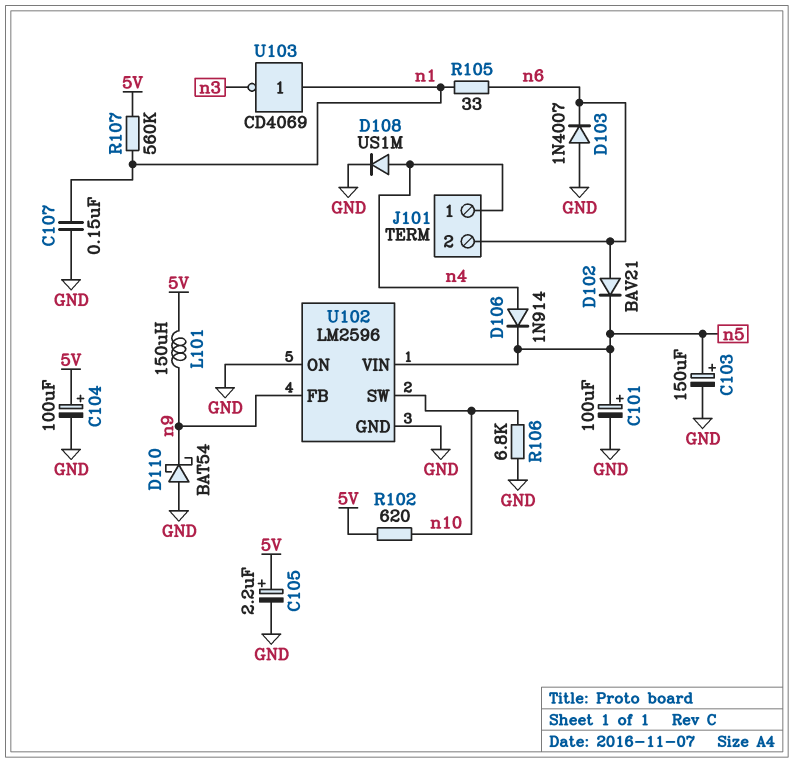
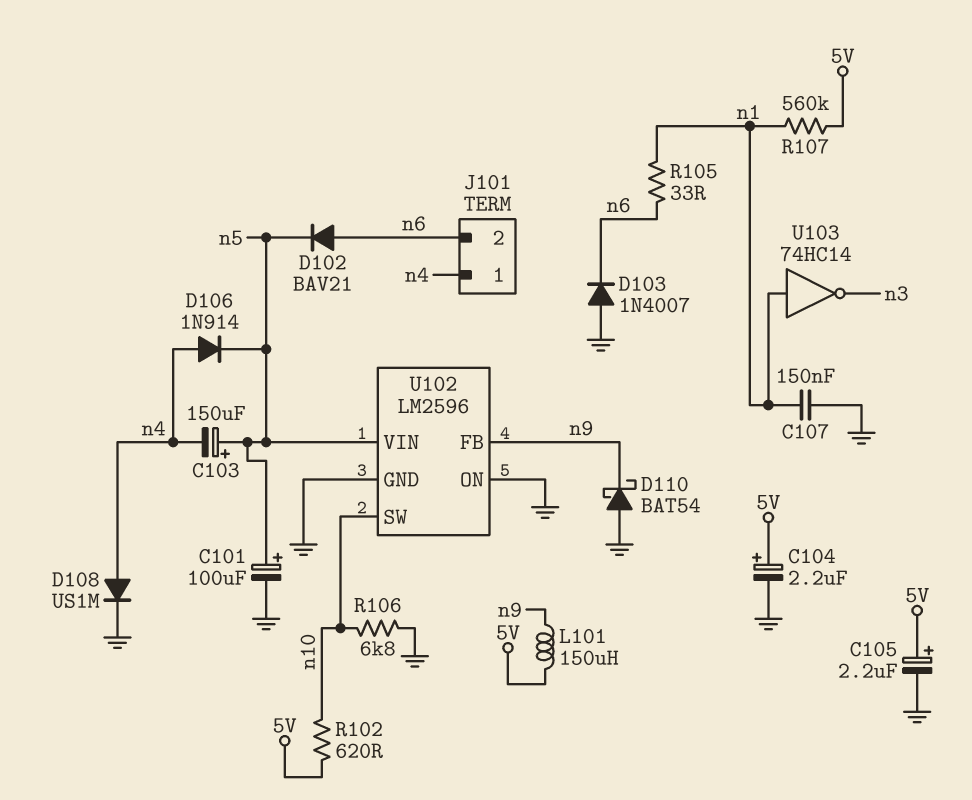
C103: 150uF (plus n5, minus GND) -> 150uF (plus n5, minus n4)
C104: 100uF (plus 5V, minus GND) -> 2.2uF (plus 5V, minus GND)
U103: NOT CD4069 (in n1, out n3) -> NOT 74HC14 (in n1, out n3)

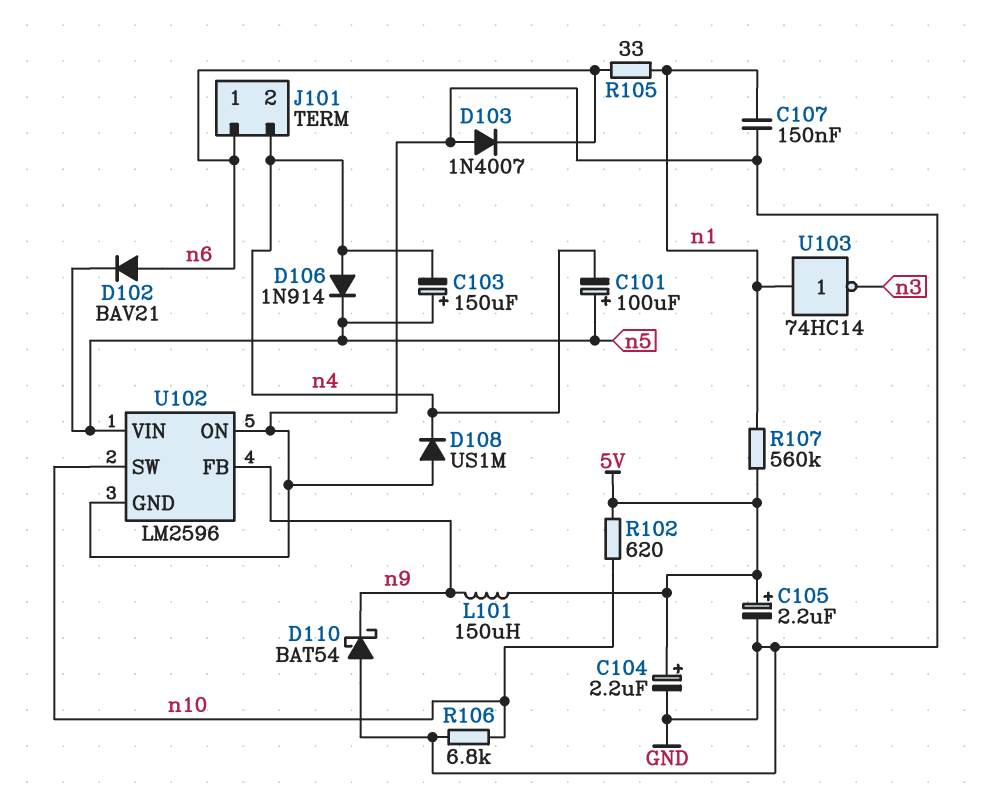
C101: 100uF (plus n5, minus GND) -> 100uF (plus n5, minus n4)
D108: diode US1M (A n4, K GND) -> diode US1M (A GND, K n4)
J101 pin 1: n4 -> n6
J101 pin 2: n6 -> n4

